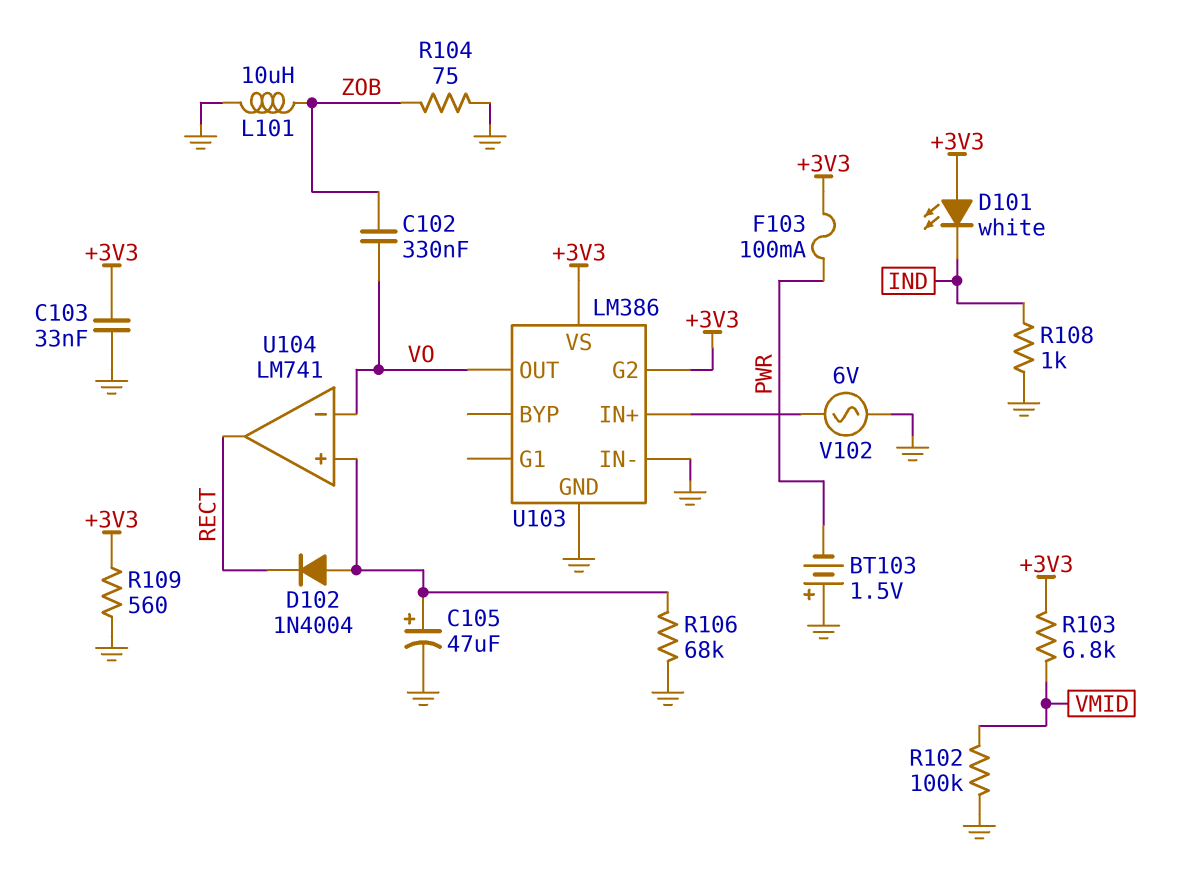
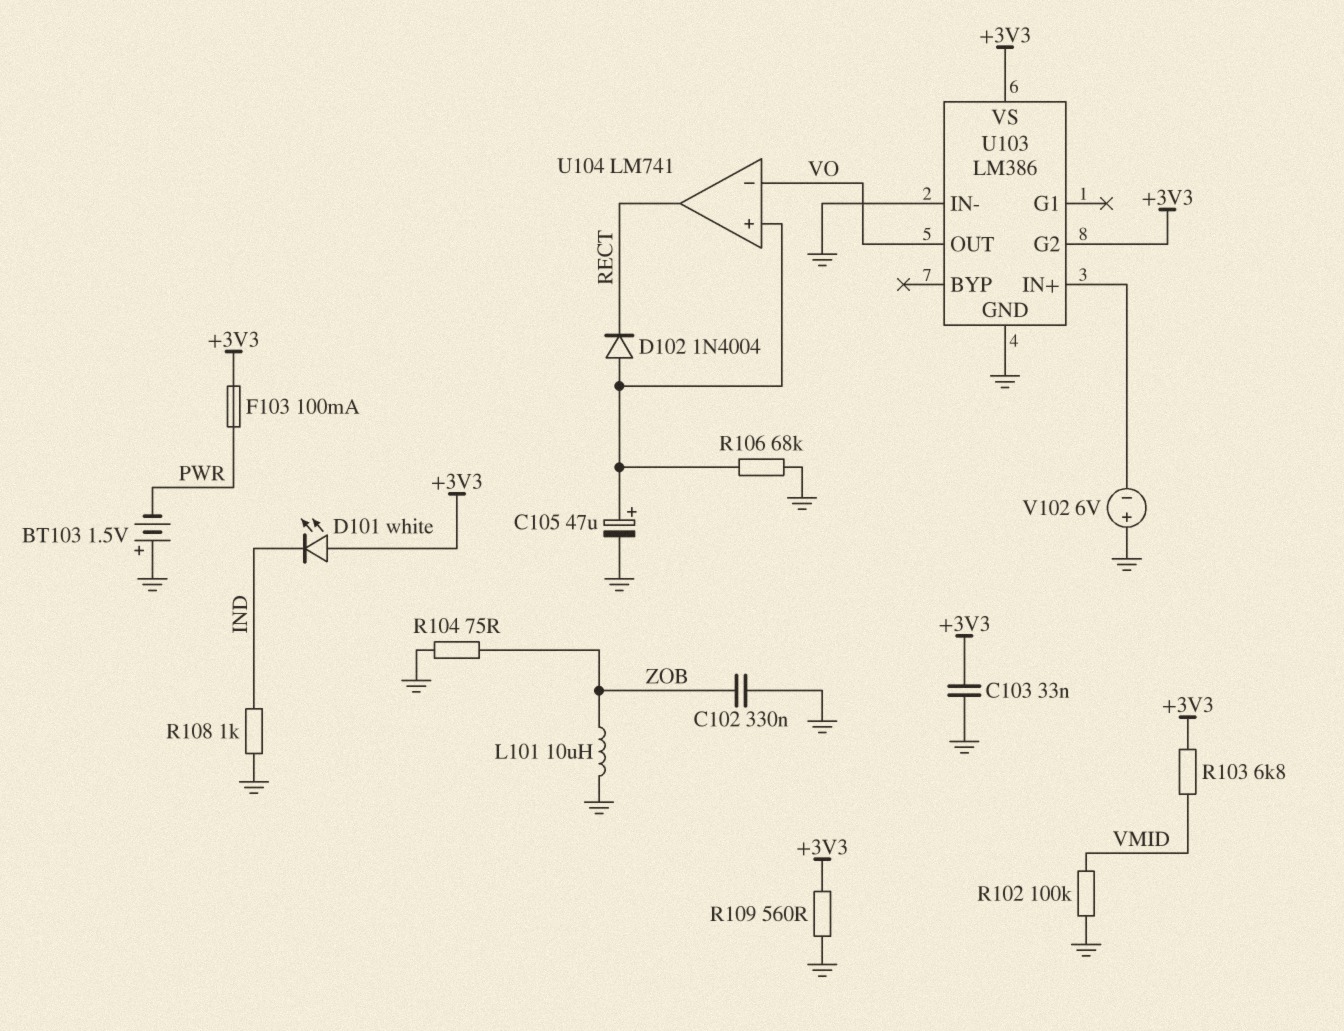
C102: 330nF (VO, ZOB) -> 330nF (GND, ZOB)
V102: AC 6V (GND, U103/IN+) -> 6V (plus GND, minus U103/IN+)

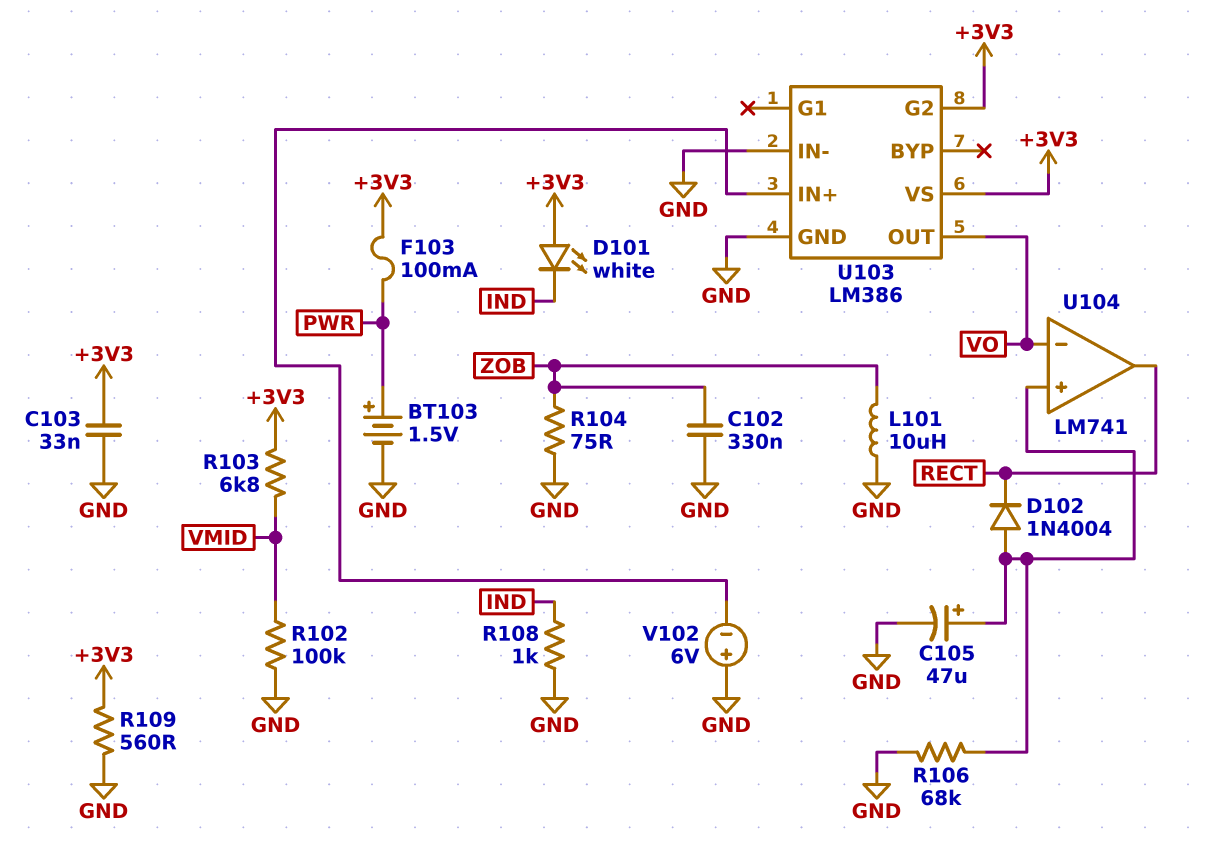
BT103: 1.5V (plus GND, minus PWR) -> 1.5V (plus PWR, minus GND)

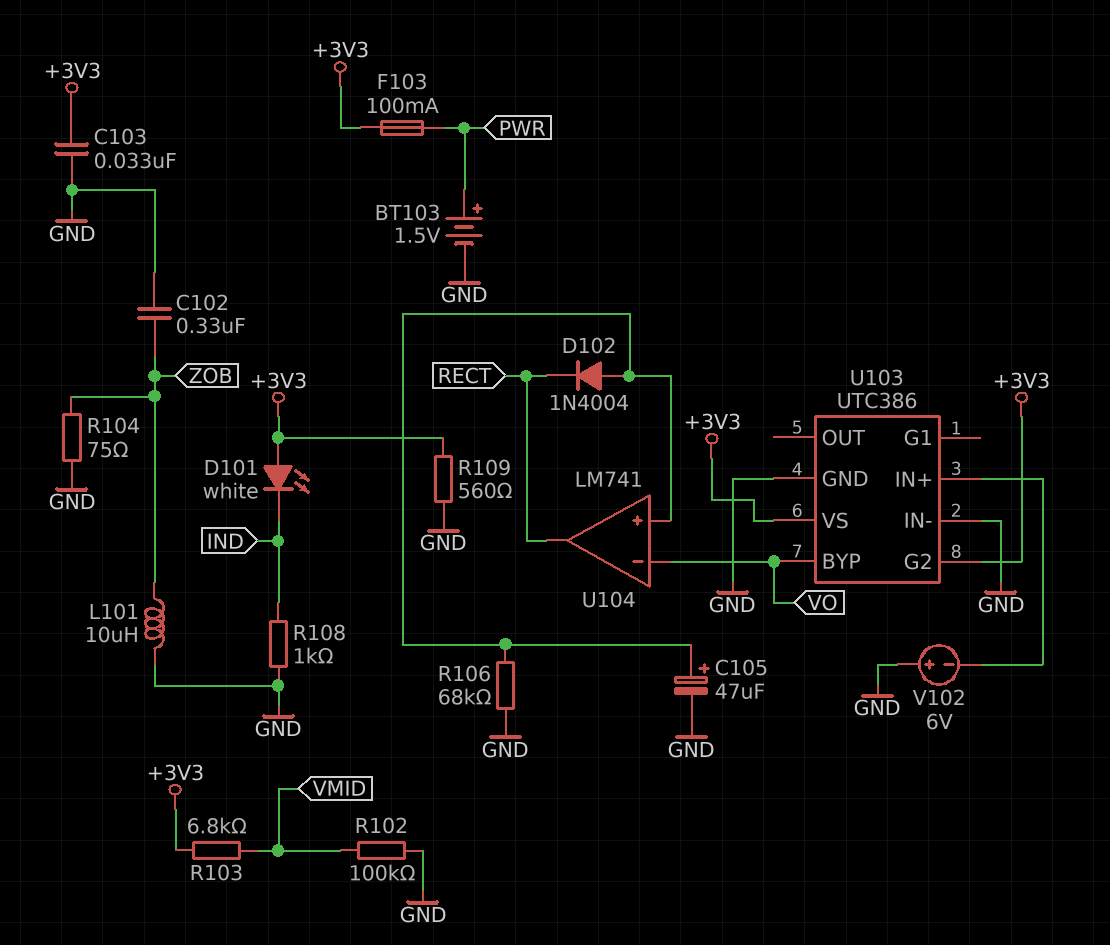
U103: LM386 -> UTC386
U103 pin BYP: none -> VO
U103 pin OUT: VO -> none

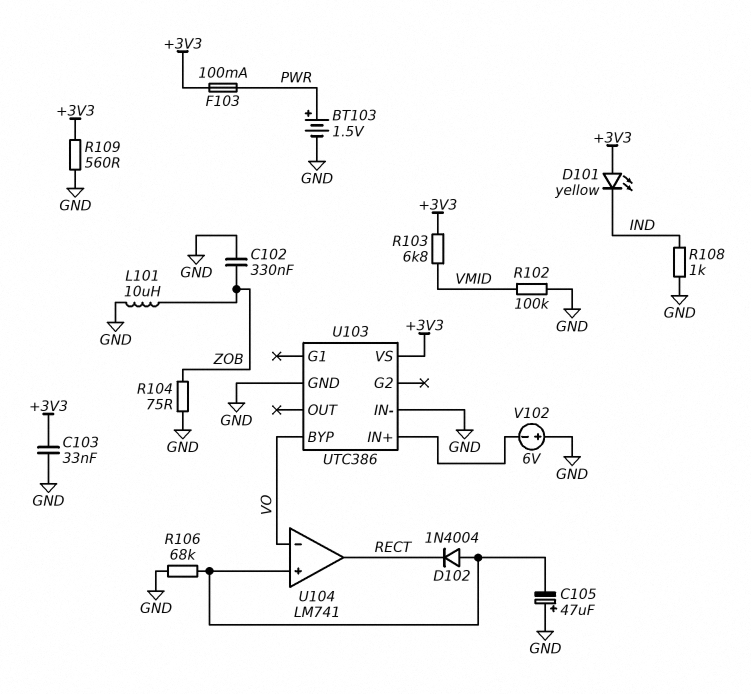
C105: 47uF (plus U104/in+, minus GND) -> 47uF (plus GND, minus U104/in+)
D101: LED white (A +3V3, K IND) -> LED yellow (A +3V3, K IND)
U103 pin G2: +3V3 -> none

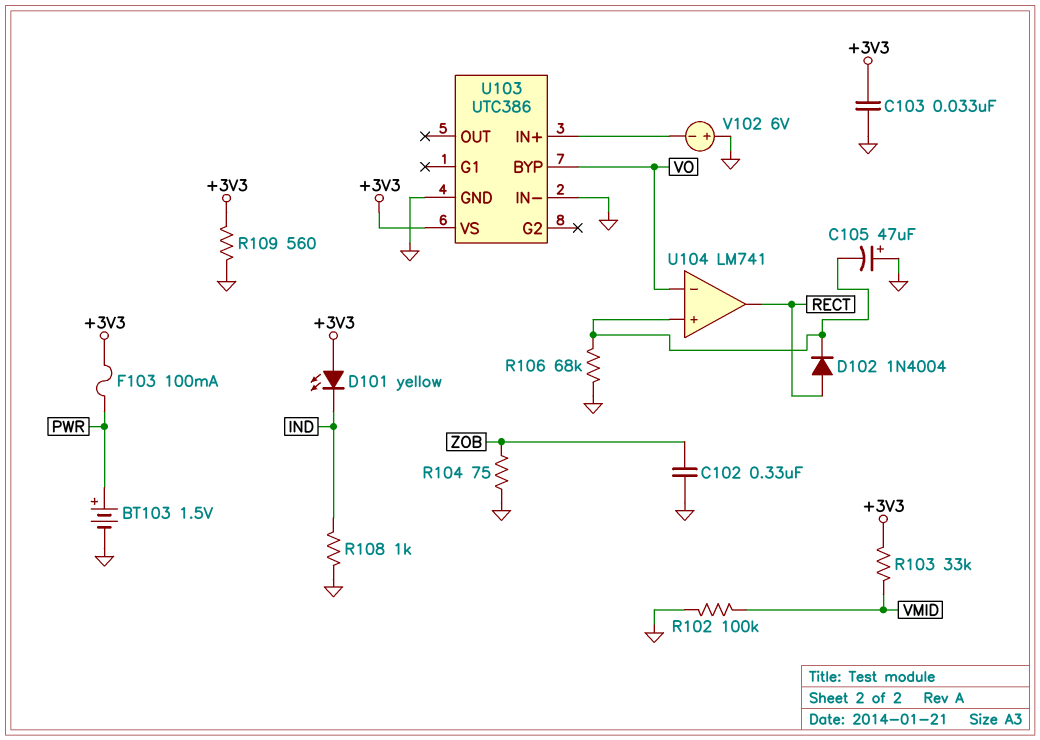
D102: diode 1N4004 (A U104/in+, K RECT) -> diode 1N4004 (A RECT, K U104/in+)
L101: 10uH (GND, ZOB) -> none
R103: 6.8k (+3V3, VMID) -> 33k (+3V3, VMID)

